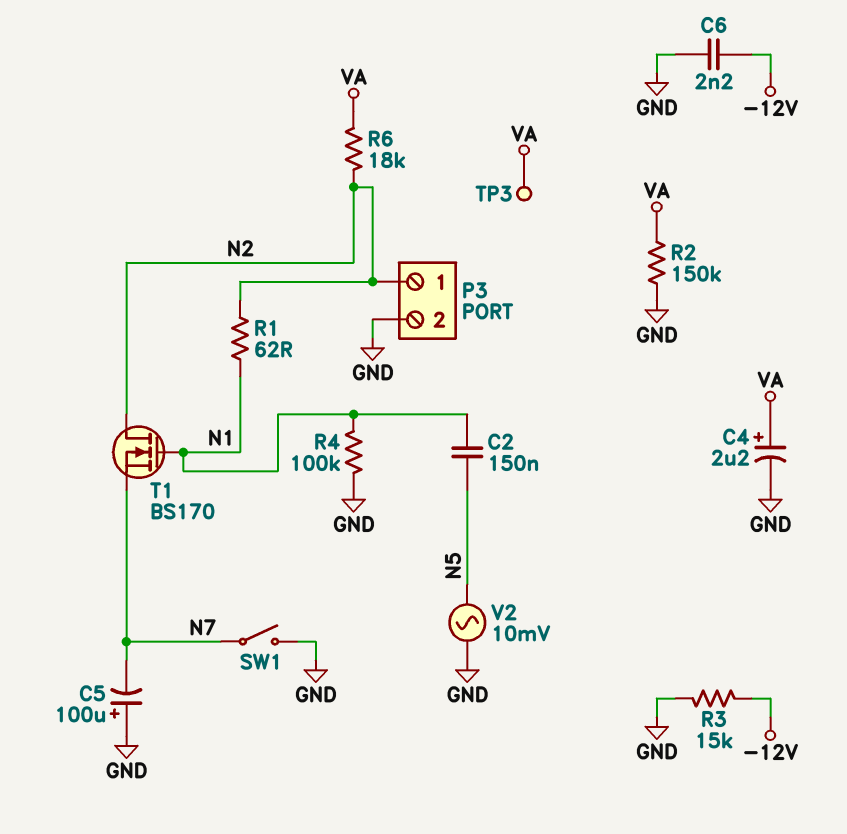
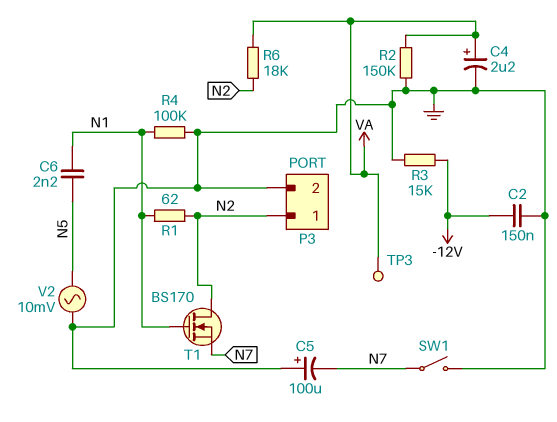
C2: 150nF (N1, N5) -> 150nF (-12V, GND)
C6: 2.2nF (-12V, GND) -> 2.2nF (N1, N5)

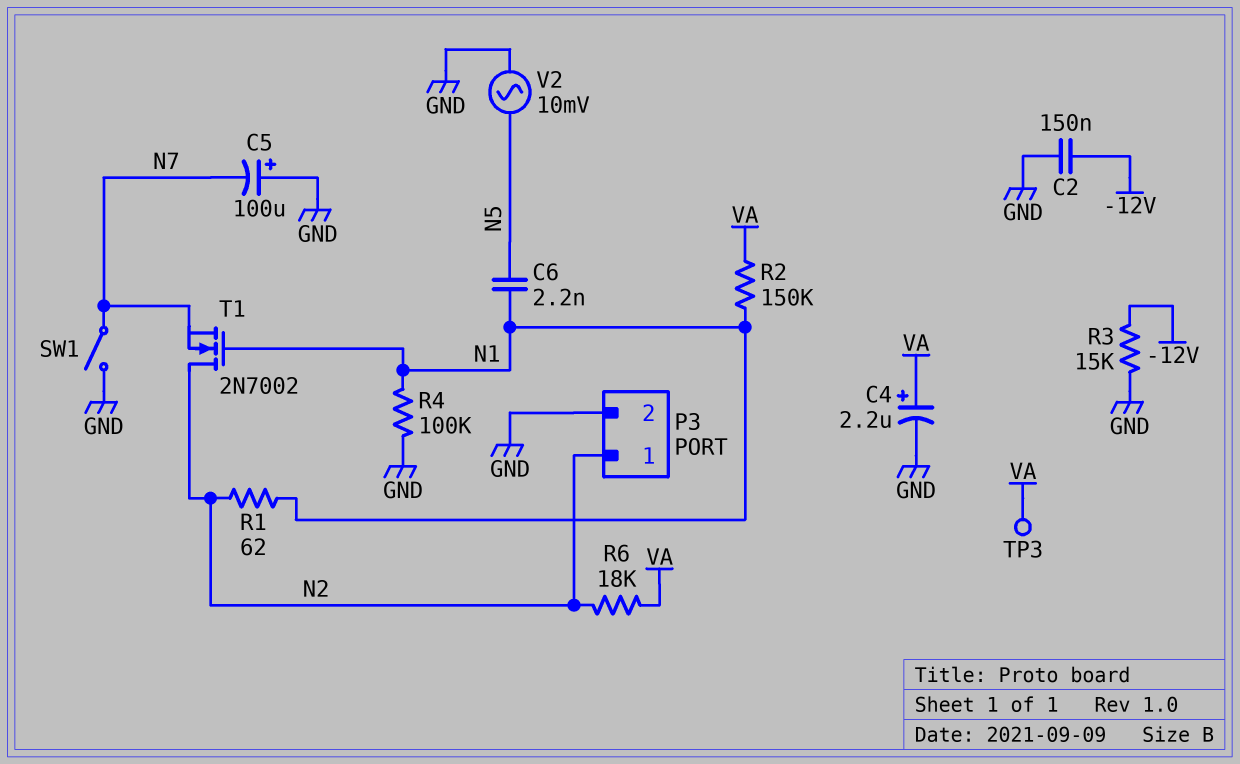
R2: 150k (GND, VA) -> 150k (N1, VA)
T1: NMOS BS170 (G N1, D N2, S N7) -> NMOS 2N7002 (G N1, D N2, S N7)

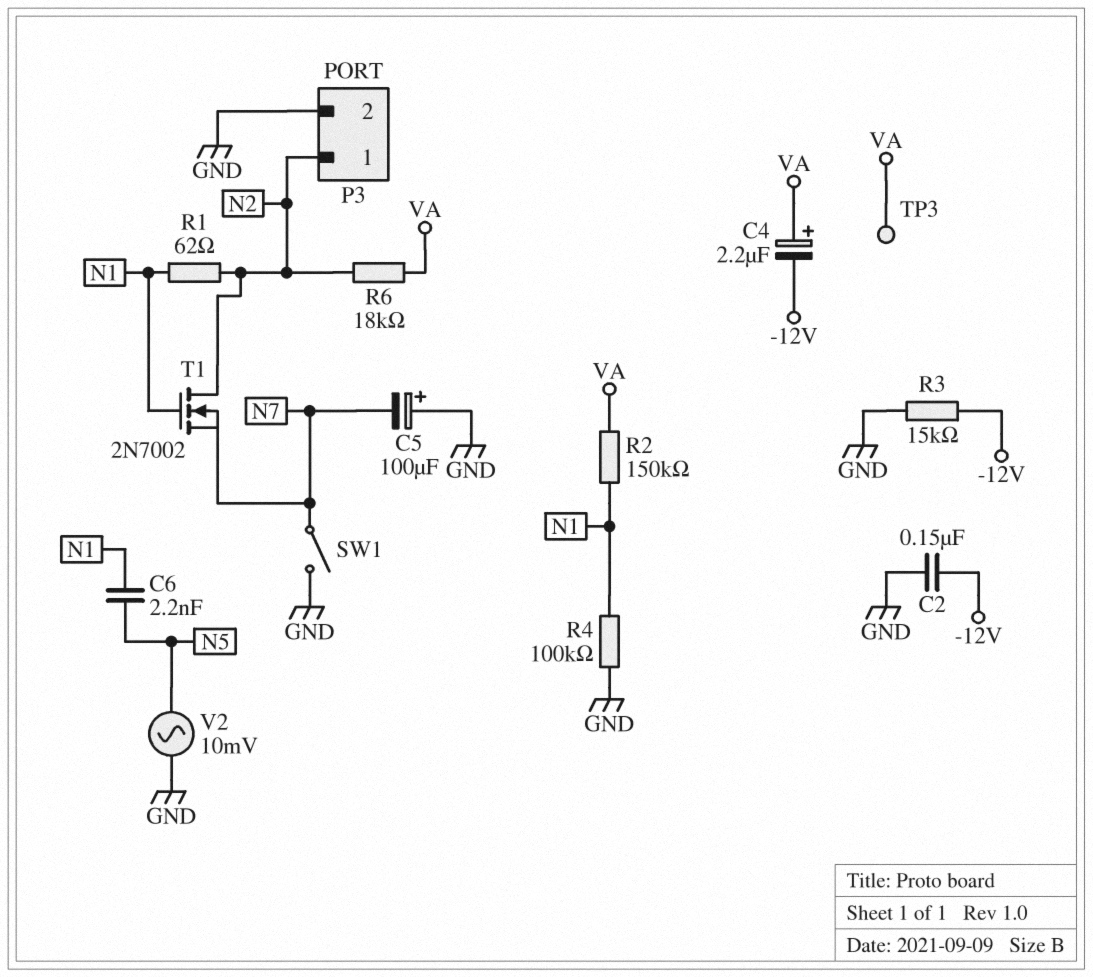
C4: 2.2uF (plus VA, minus GND) -> 2.2uF (plus VA, minus -12V)

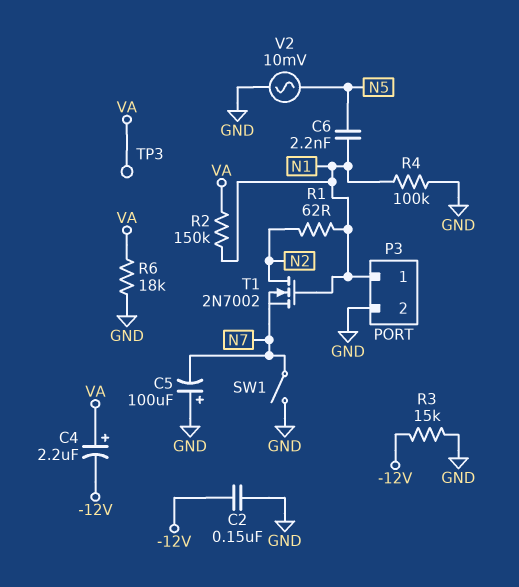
P3 pin 1: N2 -> N1
R6: 18k (N2, VA) -> 18k (GND, VA)

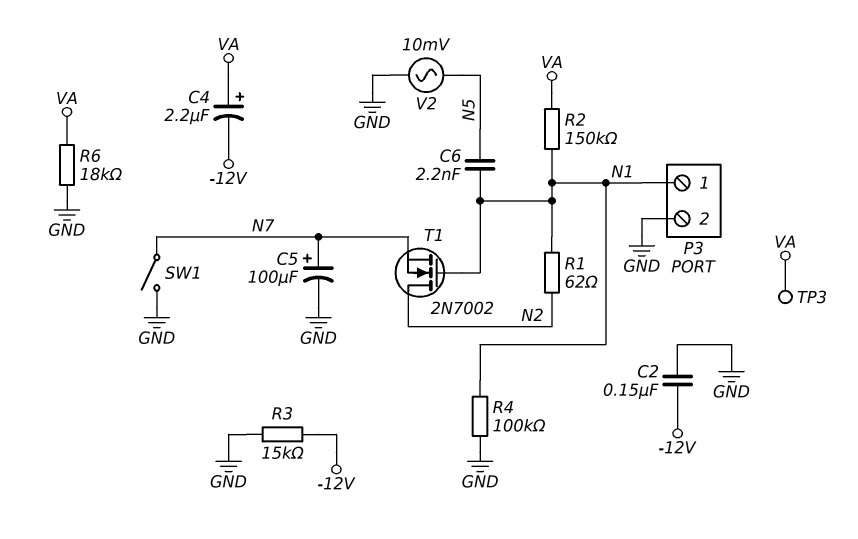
C5: 100uF (plus GND, minus N7) -> 100uF (plus N7, minus GND)

